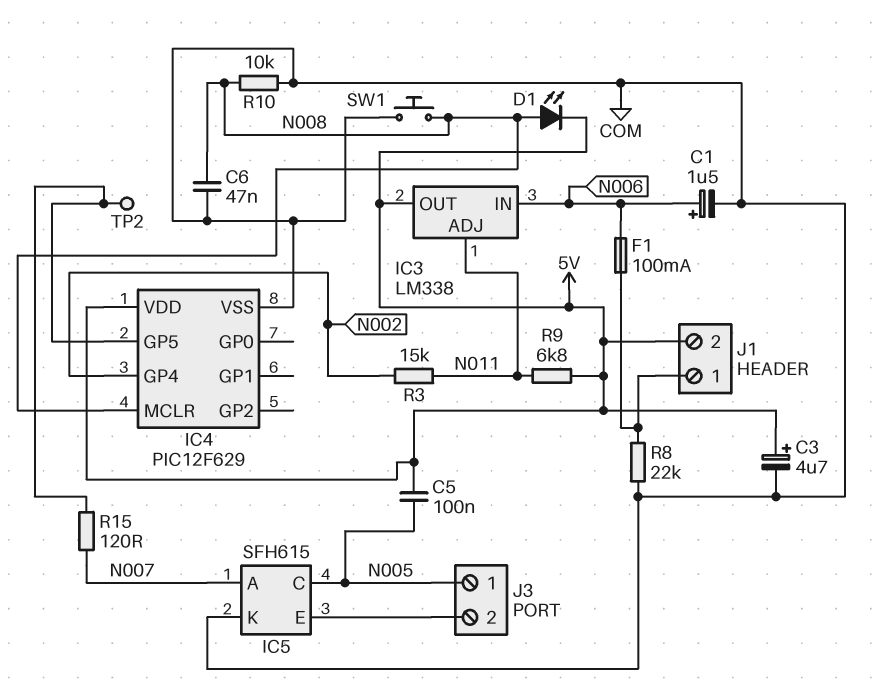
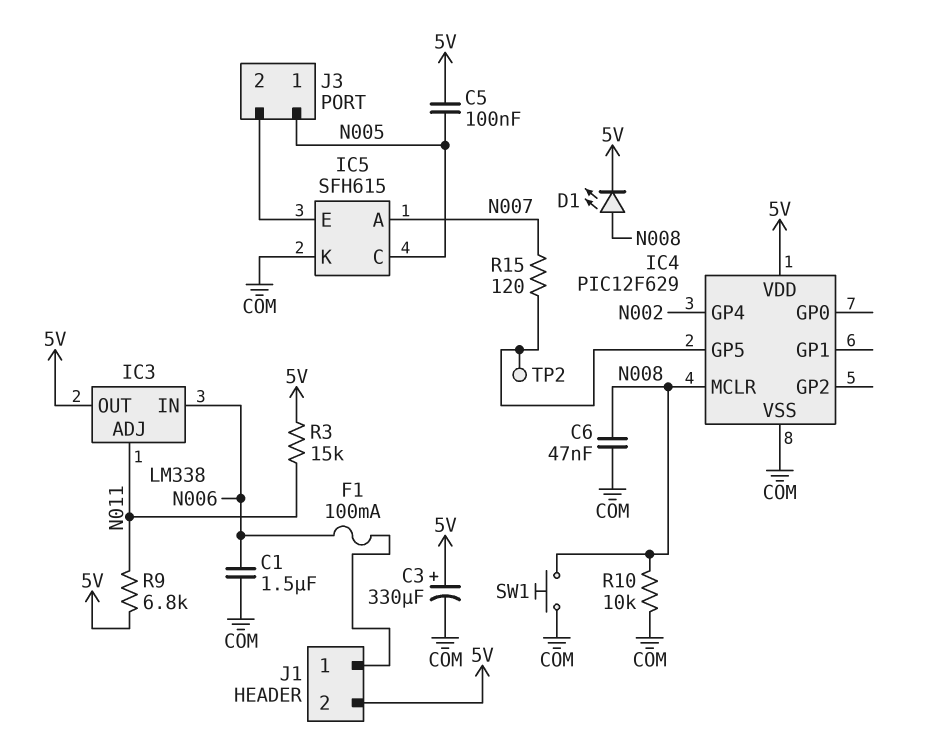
C1: 1.5uF (plus N006, minus COM) -> 1.5uF (COM, N006)
C3: 4.7uF (plus 5V, minus COM) -> 330uF (plus 5V, minus COM)
R3: 15k (N002, N011) -> 15k (5V, N011)
R8: 22k (COM, J1/1) -> none

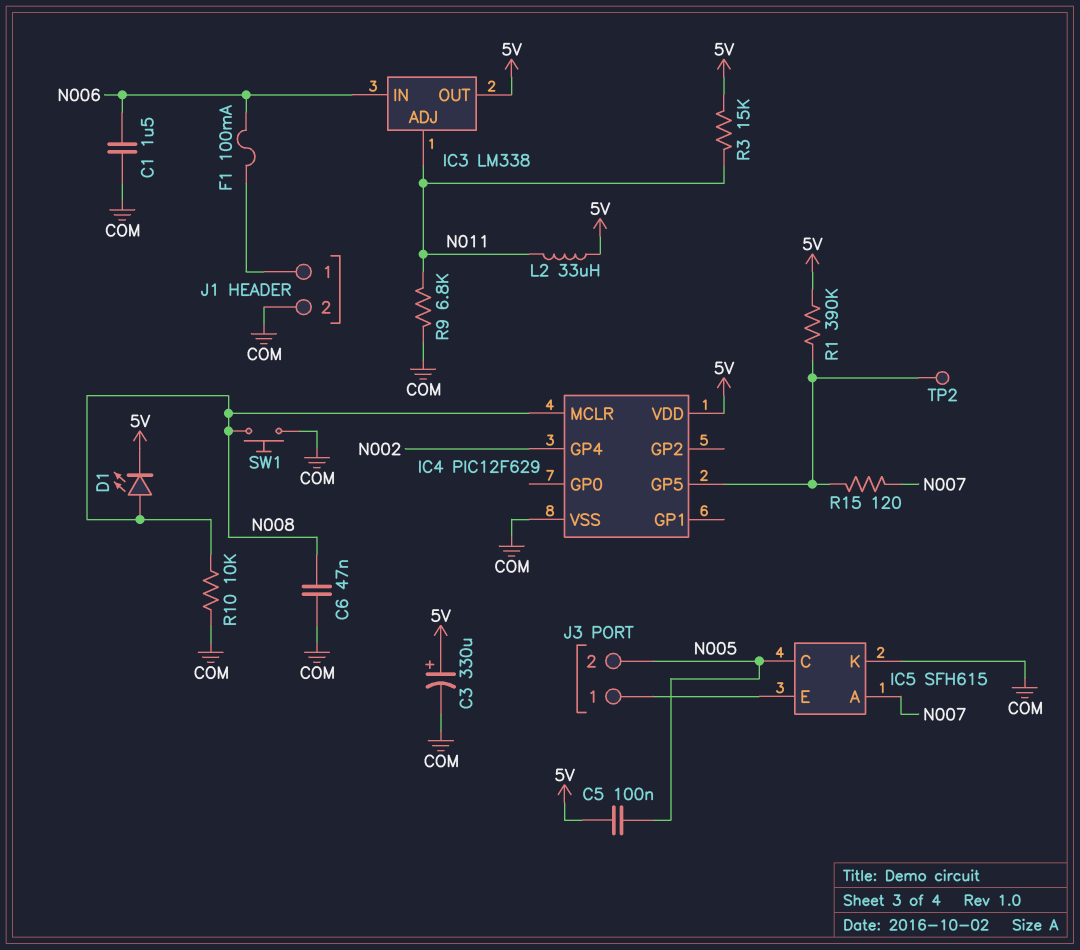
J1 pin 2: 5V -> COM
J3 pin 1: N005 -> IC5/E
J3 pin 2: IC5/E -> N005
L2: none -> 33uH (5V, N011)
R1: none -> 390k (5V, IC4/GP5)
R9: 6.8k (5V, N011) -> 6.8k (COM, N011)

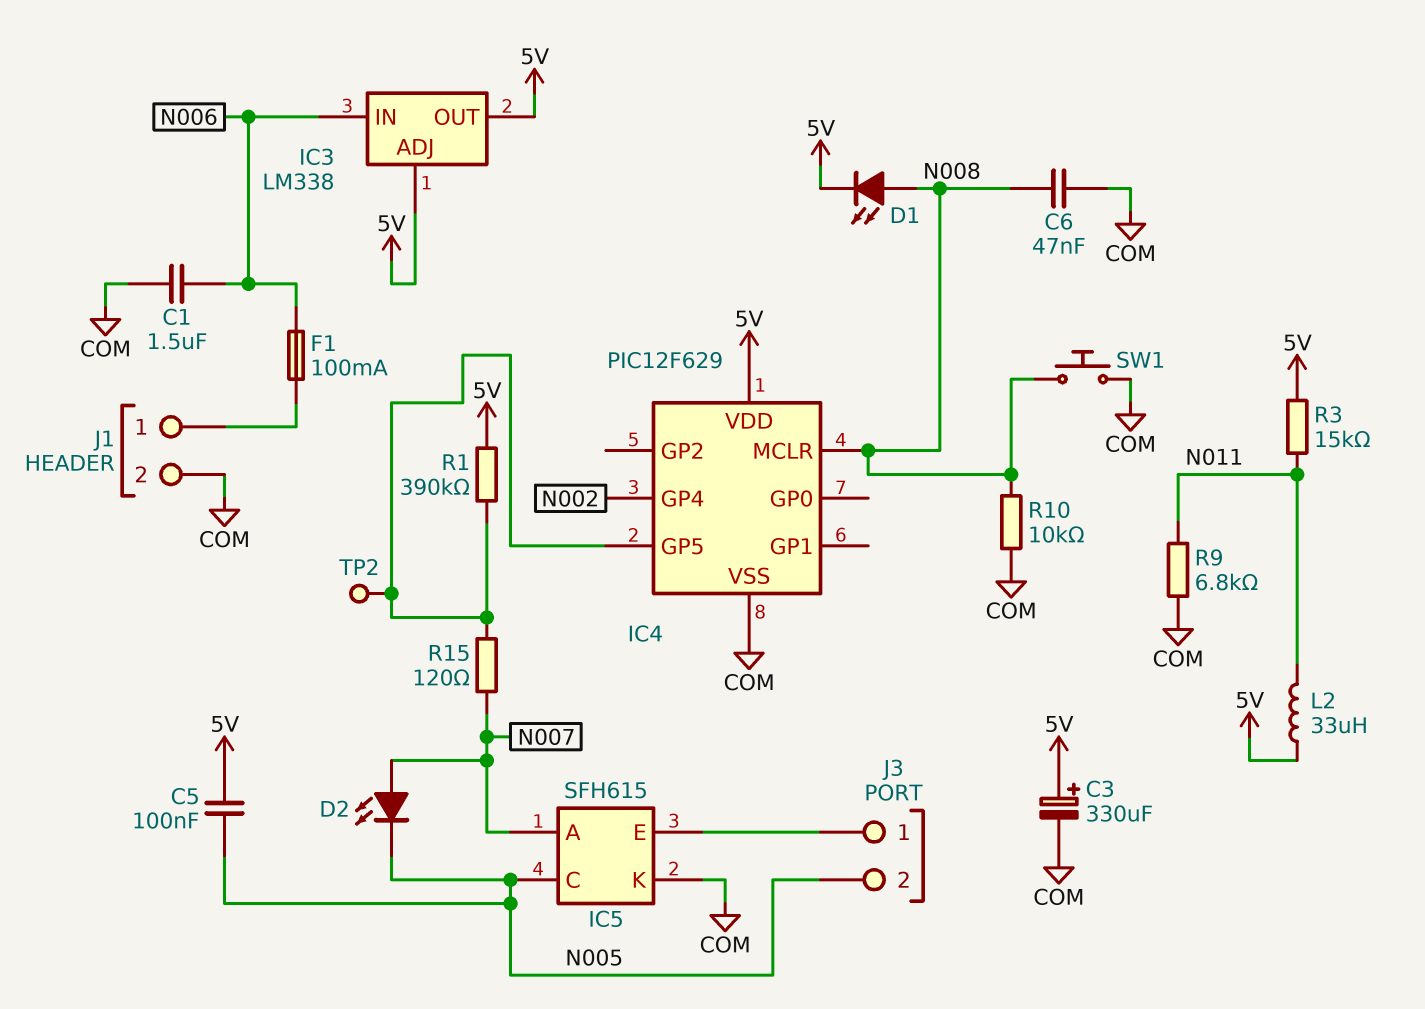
D2: none -> LED (A N007, K N005)
IC3 pin ADJ: N011 -> 5V

